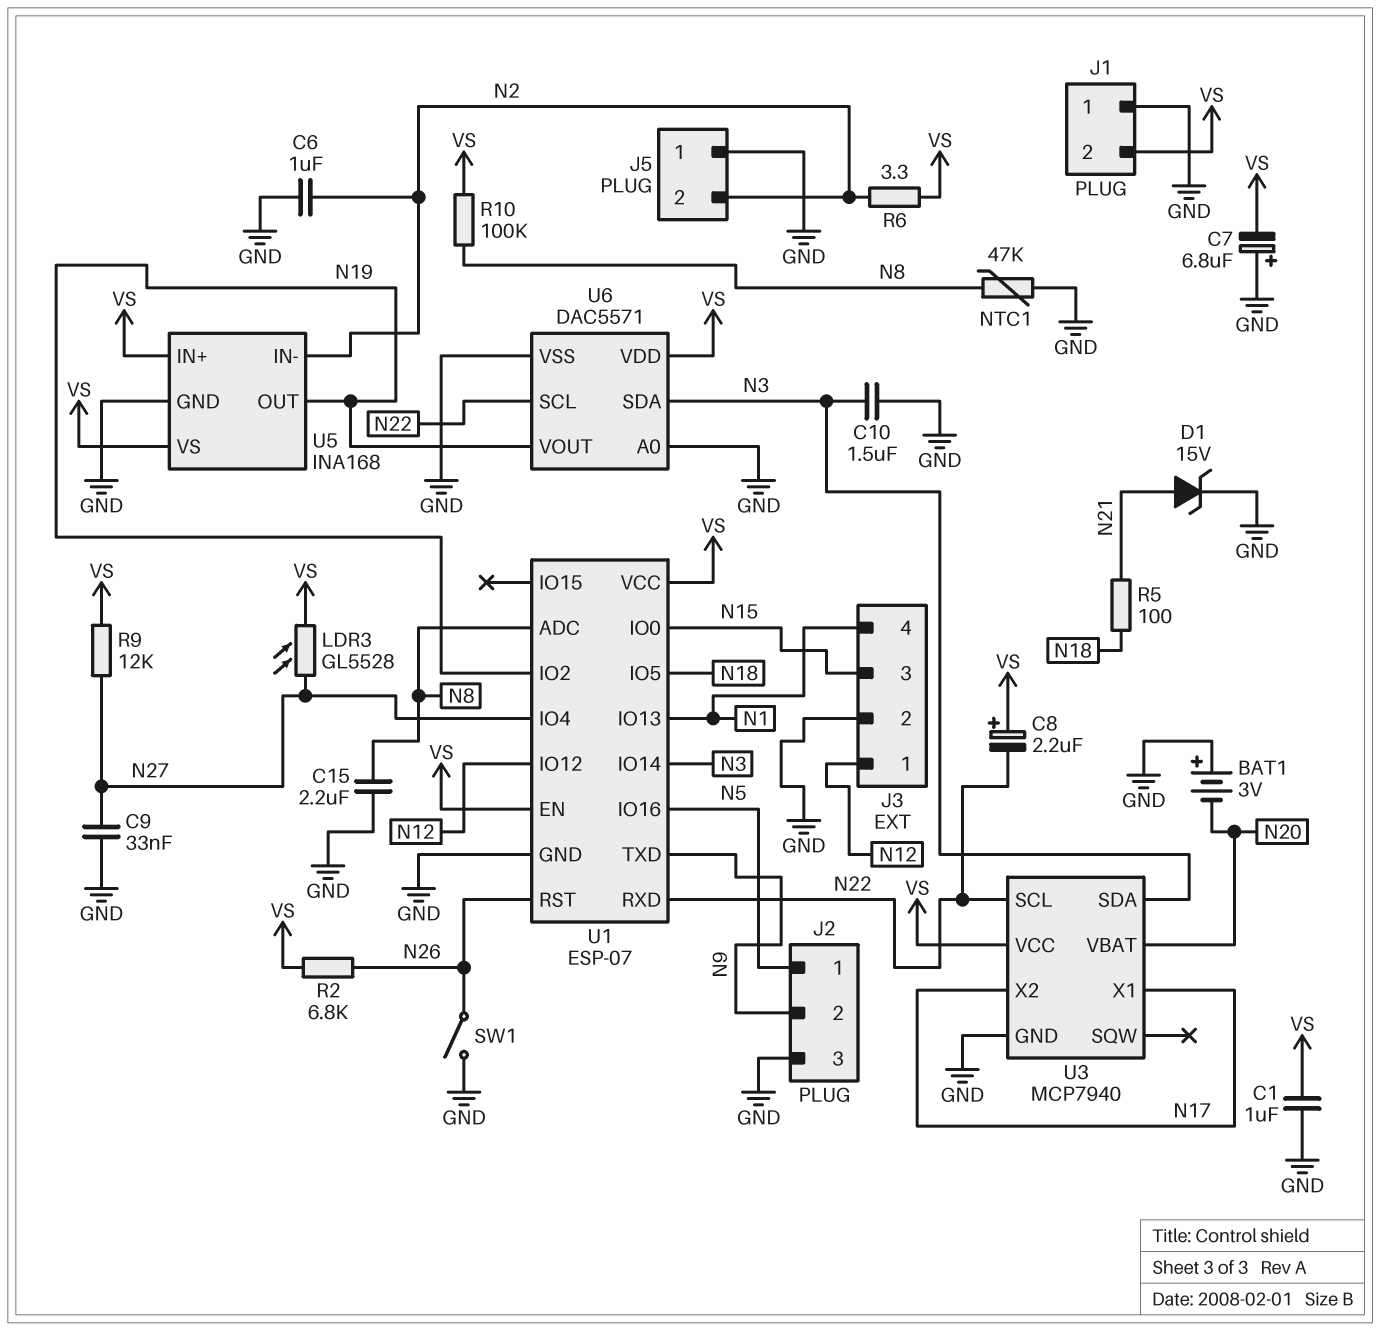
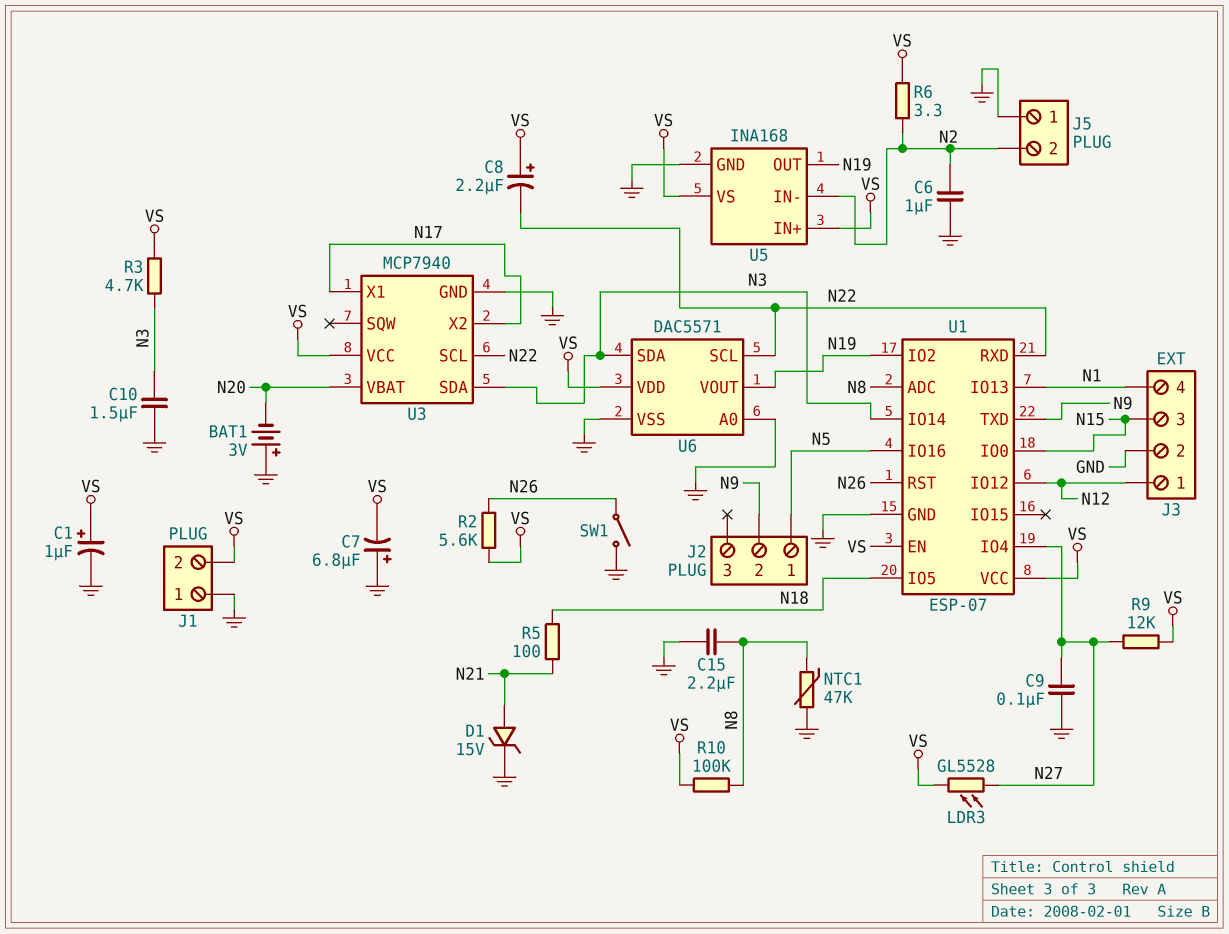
C1: 1uF (GND, VS) -> 1uF (plus VS, minus GND)
C9: 33nF (GND, N27) -> 100nF (GND, N27)
J2 pin 3: GND -> none
R2: 6.8k (N26, VS) -> 5.6k (N26, VS)
R3: none -> 4.7k (N3, VS)

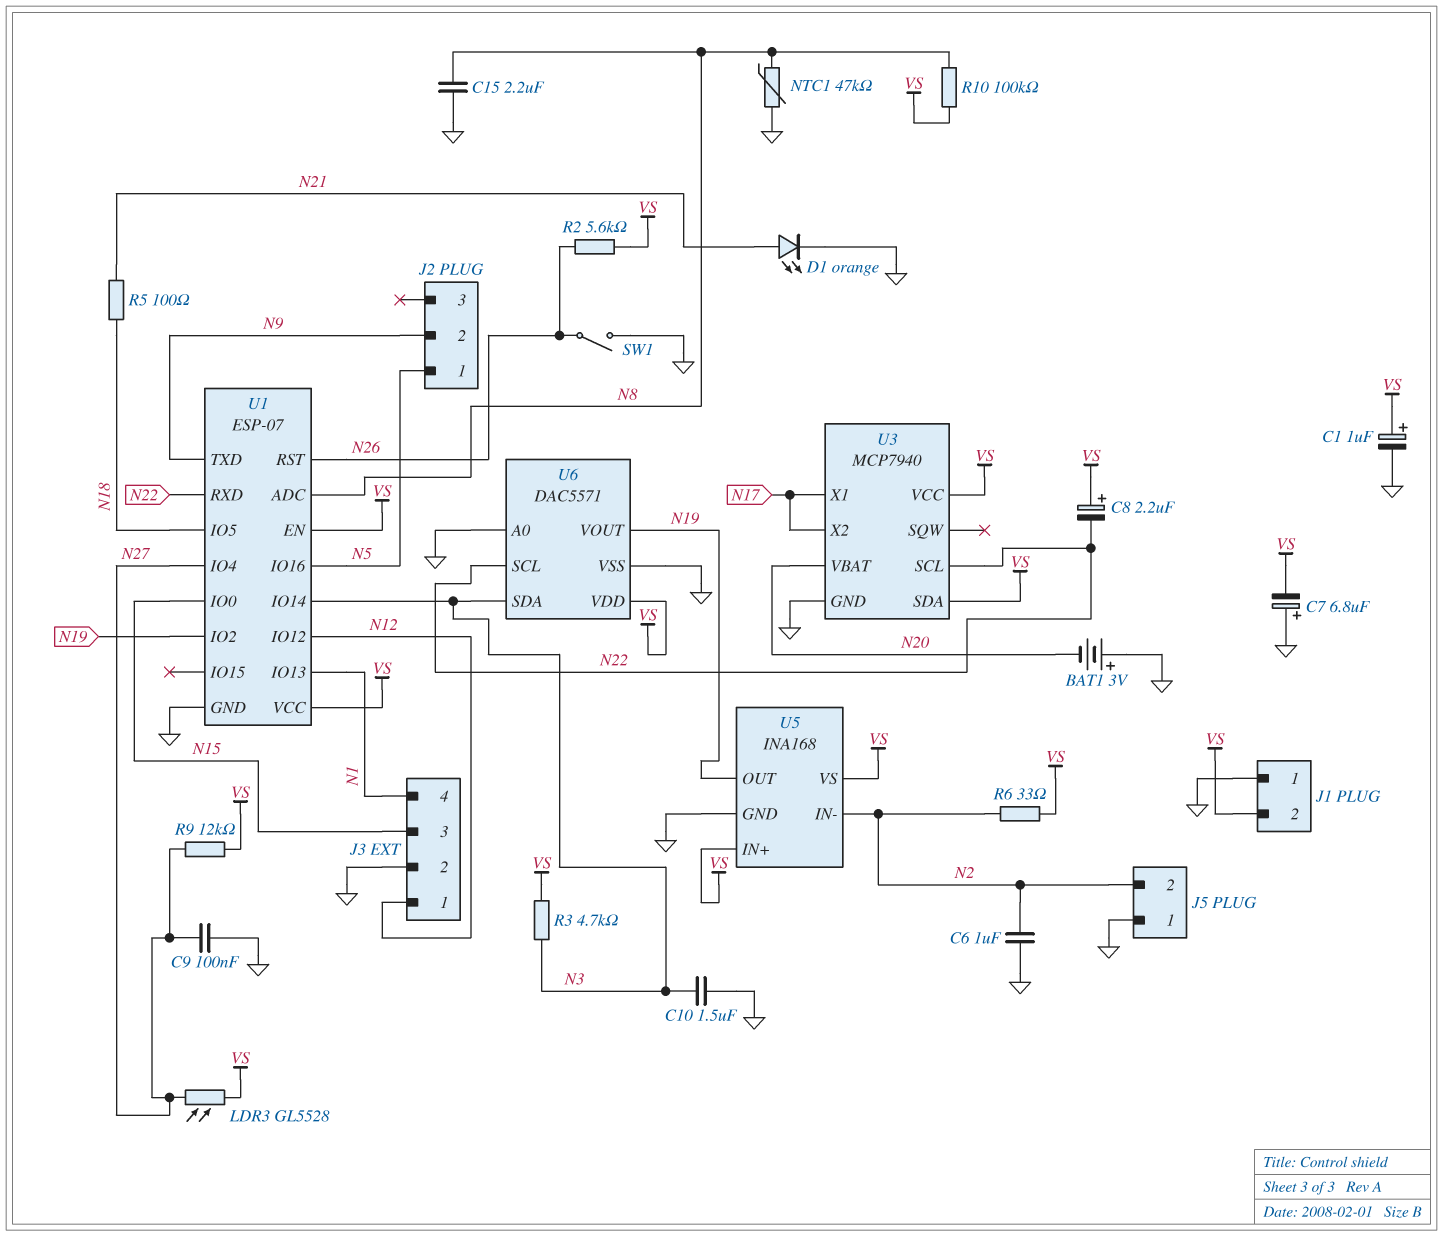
D1: zener 15V (A N21, K GND) -> LED orange (A N21, K GND)
R6: 3.3 (N2, VS) -> 33 (N2, VS)
U3 pin SDA: N3 -> VS

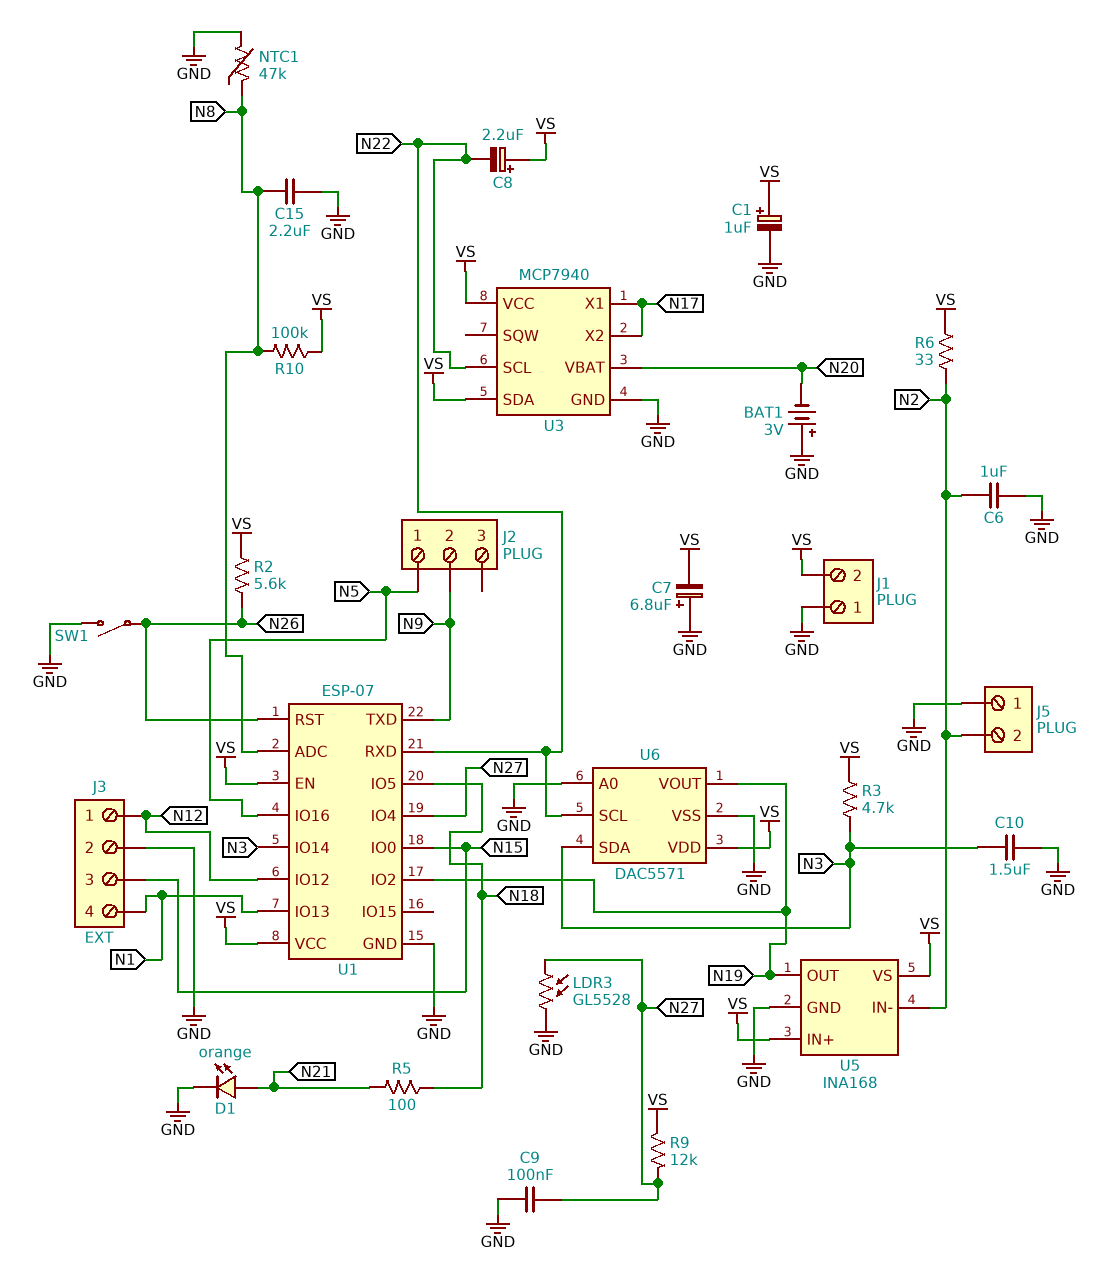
LDR3: GL5528 (N27, VS) -> GL5528 (GND, N27)

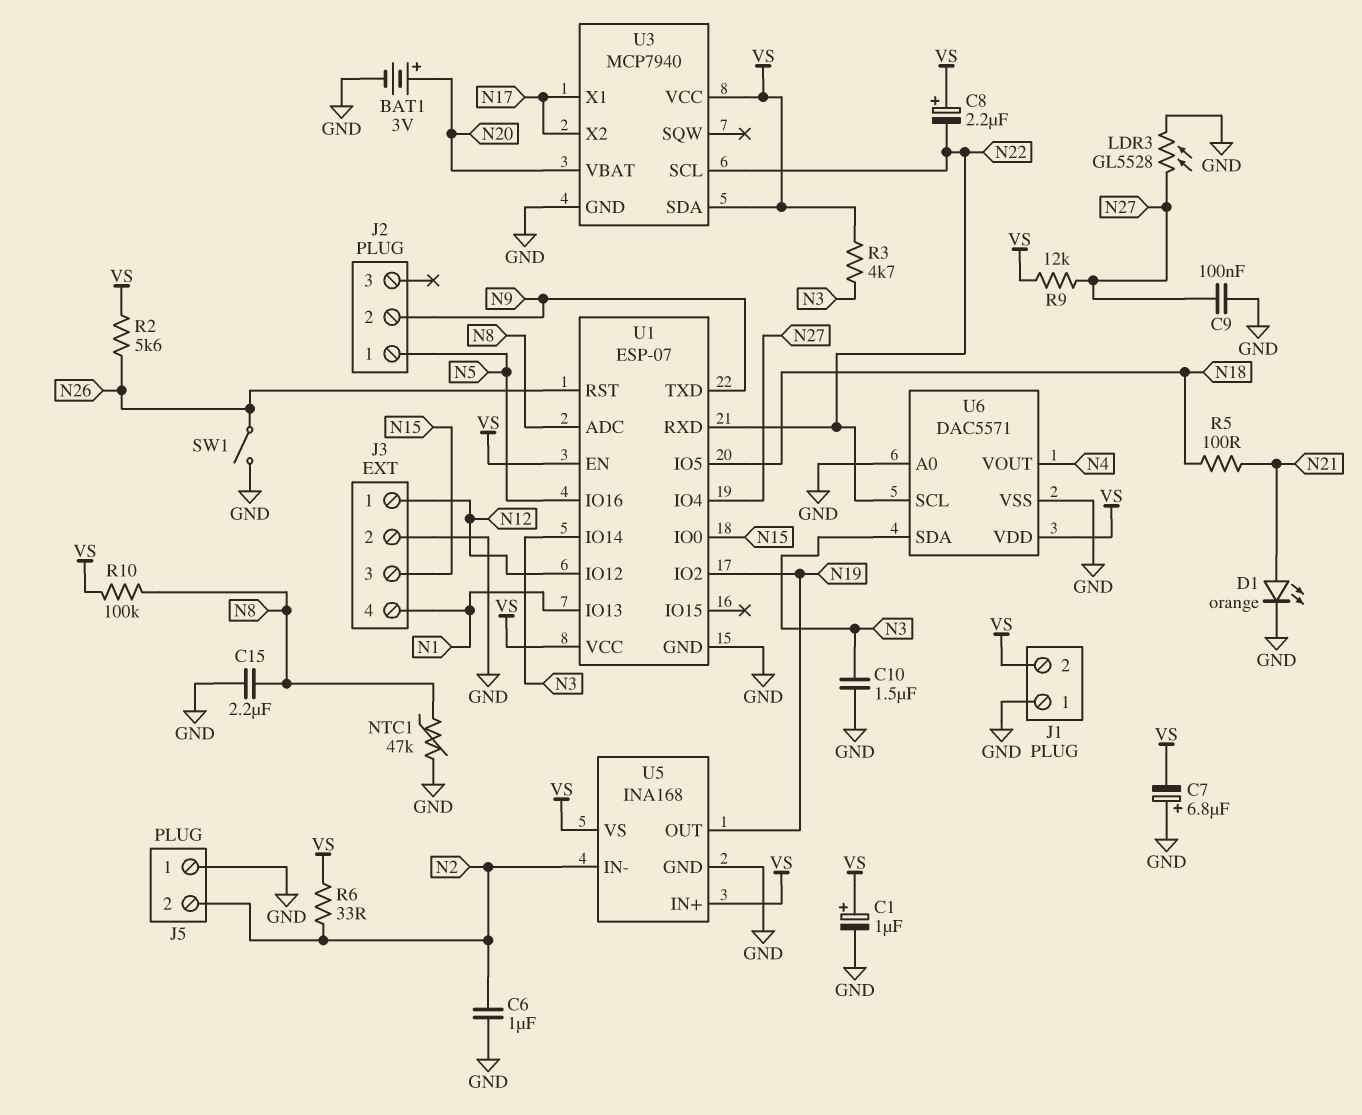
BAT1: 3V (plus GND, minus N20) -> 3V (plus N20, minus GND)
U6 pin VOUT: N19 -> N4

